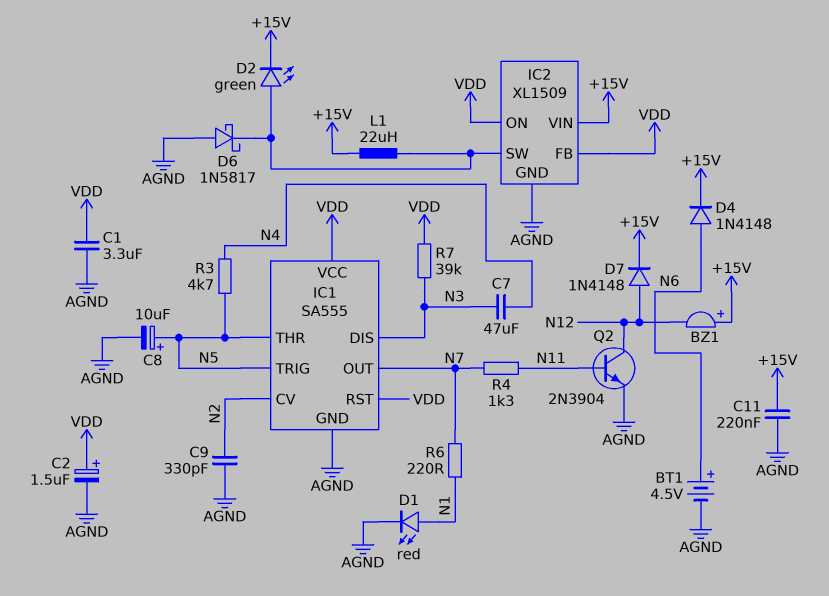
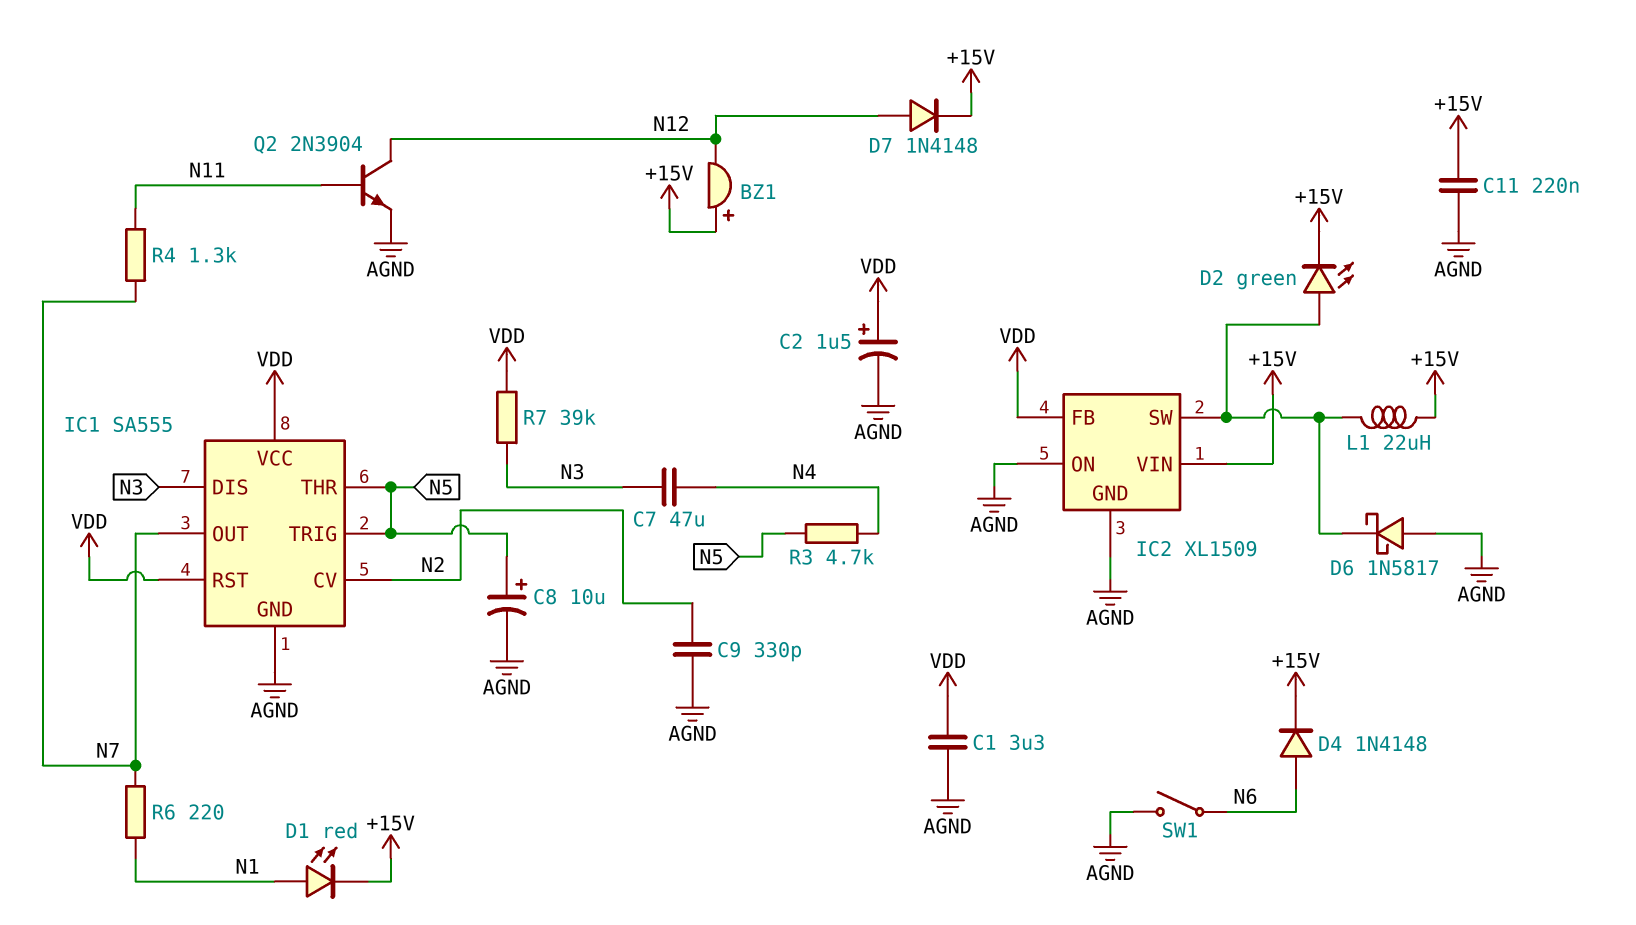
BT1: 4.5V (plus N6, minus AGND) -> none
D1: LED red (A N1, K AGND) -> LED red (A N1, K +15V)
IC2 pin ON: VDD -> AGND
SW1: none -> switch (AGND, N6)

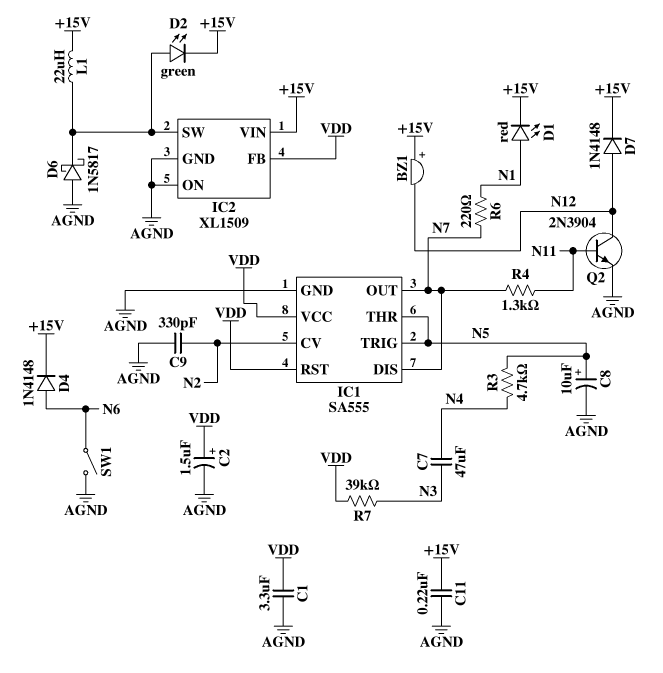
IC1 pin DIS: N3 -> N7

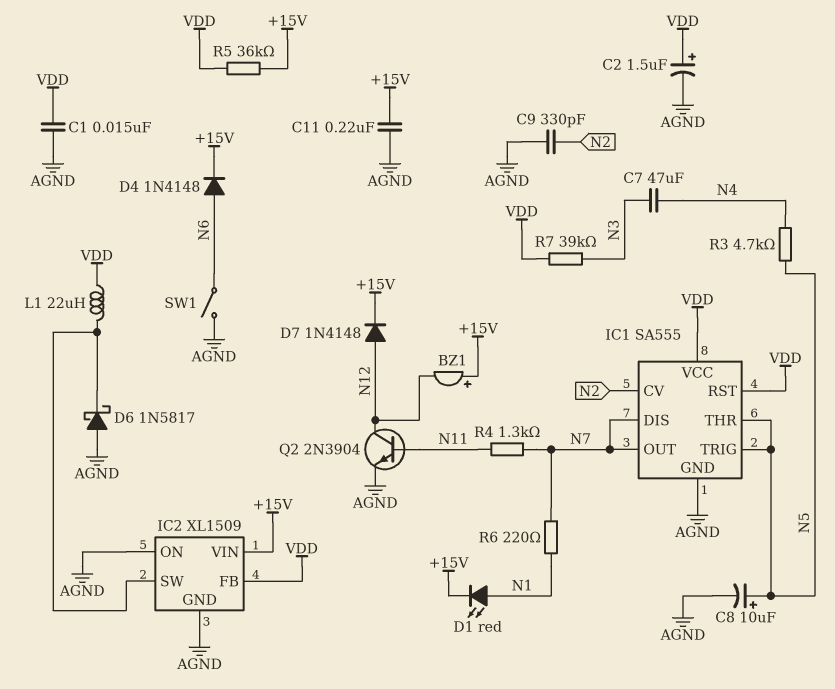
C1: 3.3uF (AGND, VDD) -> 15nF (AGND, VDD)
D2: LED green (A IC2/SW, K +15V) -> none
L1: 22uH (+15V, IC2/SW) -> 22uH (IC2/SW, VDD)
R5: none -> 36k (+15V, VDD)

